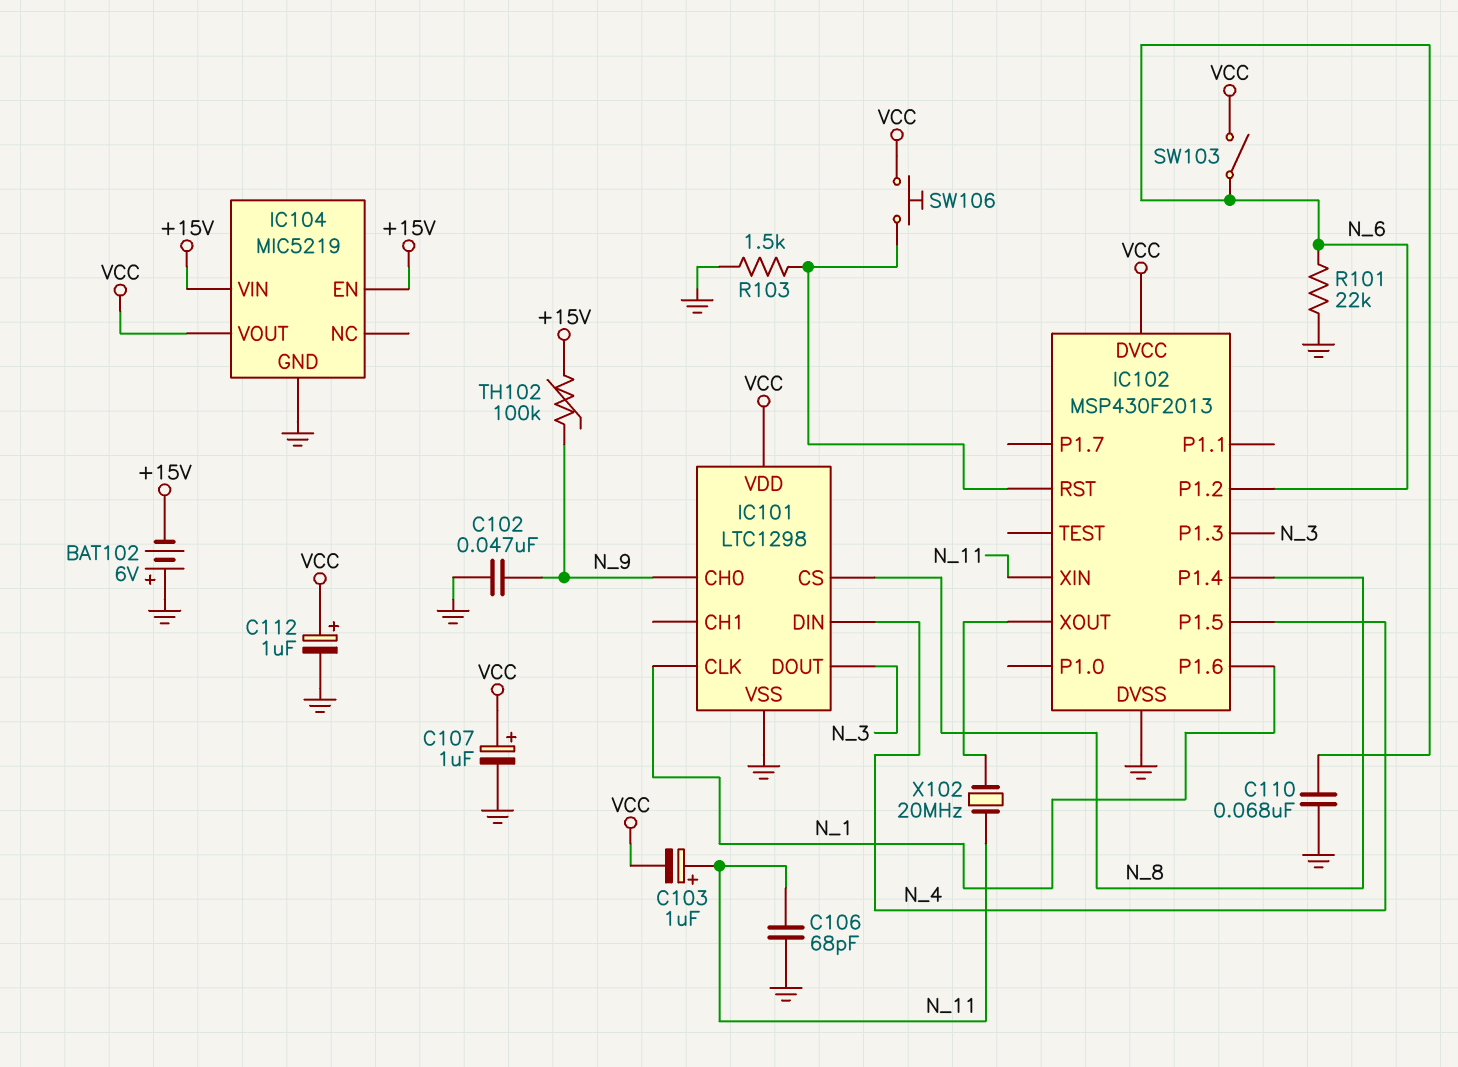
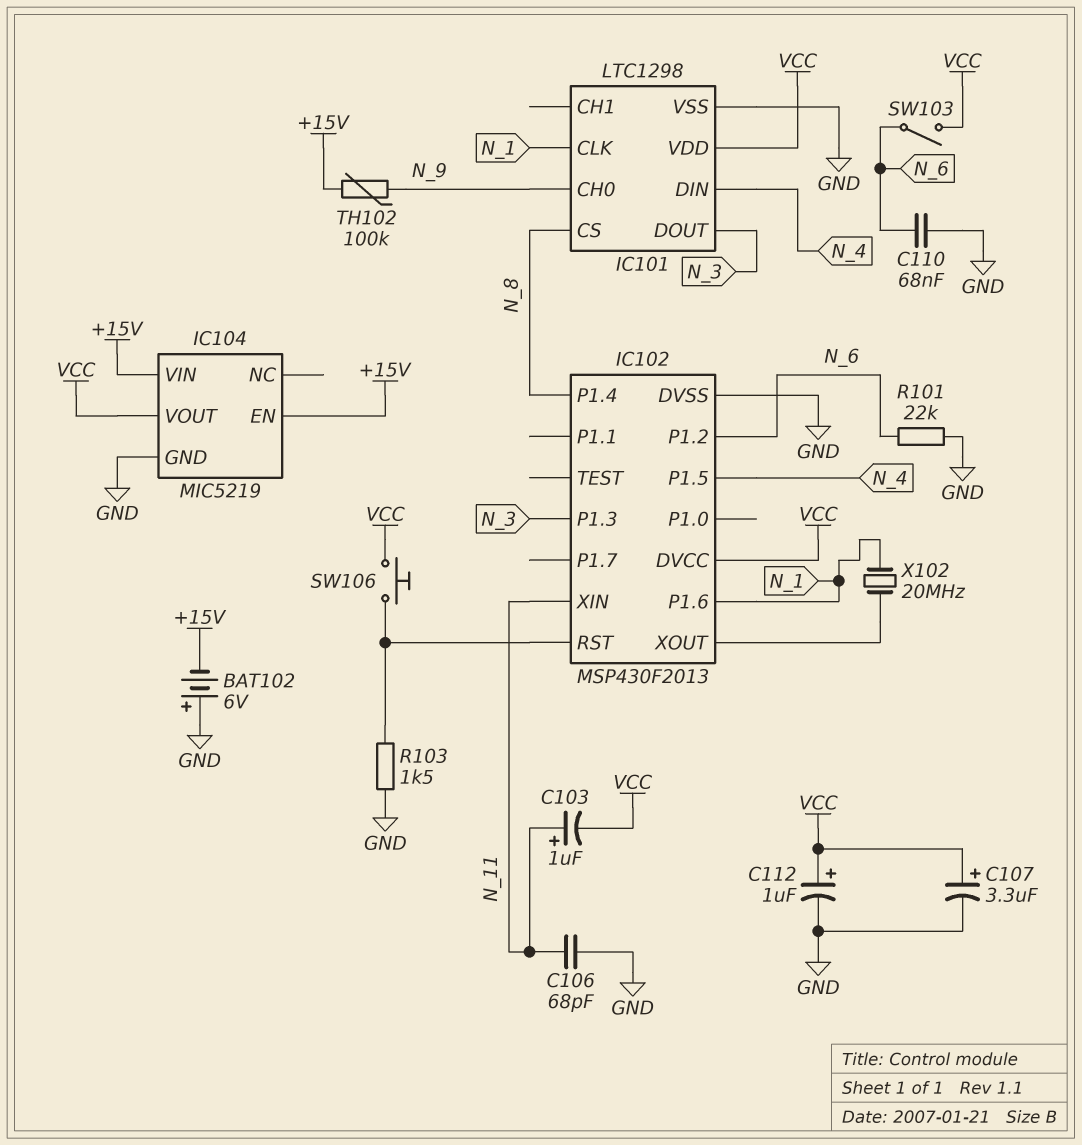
C102: 47nF (GND, N_9) -> none
C107: 1uF (plus VCC, minus GND) -> 3.3uF (plus VCC, minus GND)
X102: 20MHz (IC102/XOUT, N_11) -> 20MHz (IC102/XOUT, N_1)

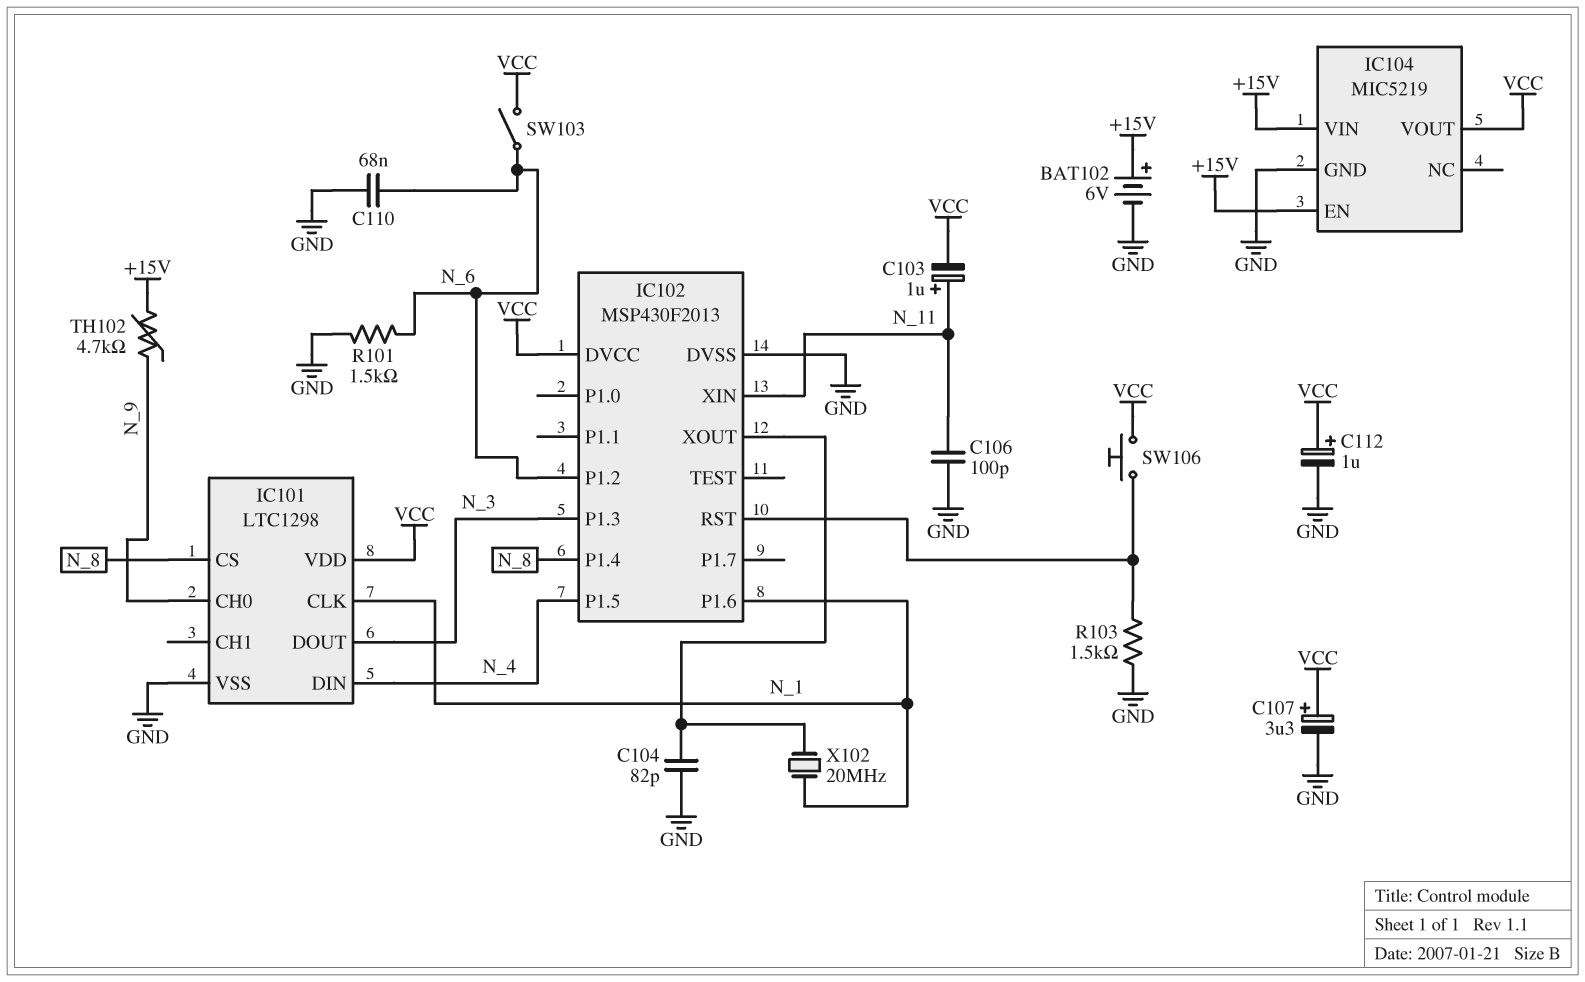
BAT102: 6V (plus GND, minus +15V) -> 6V (plus +15V, minus GND)
C104: none -> 82pF (GND, IC102/XOUT)
C106: 68pF (GND, N_11) -> 100pF (GND, N_11)
R101: 22k (GND, N_6) -> 1.5k (GND, N_6)
TH102: 100k (+15V, N_9) -> 4.7k (+15V, N_9)

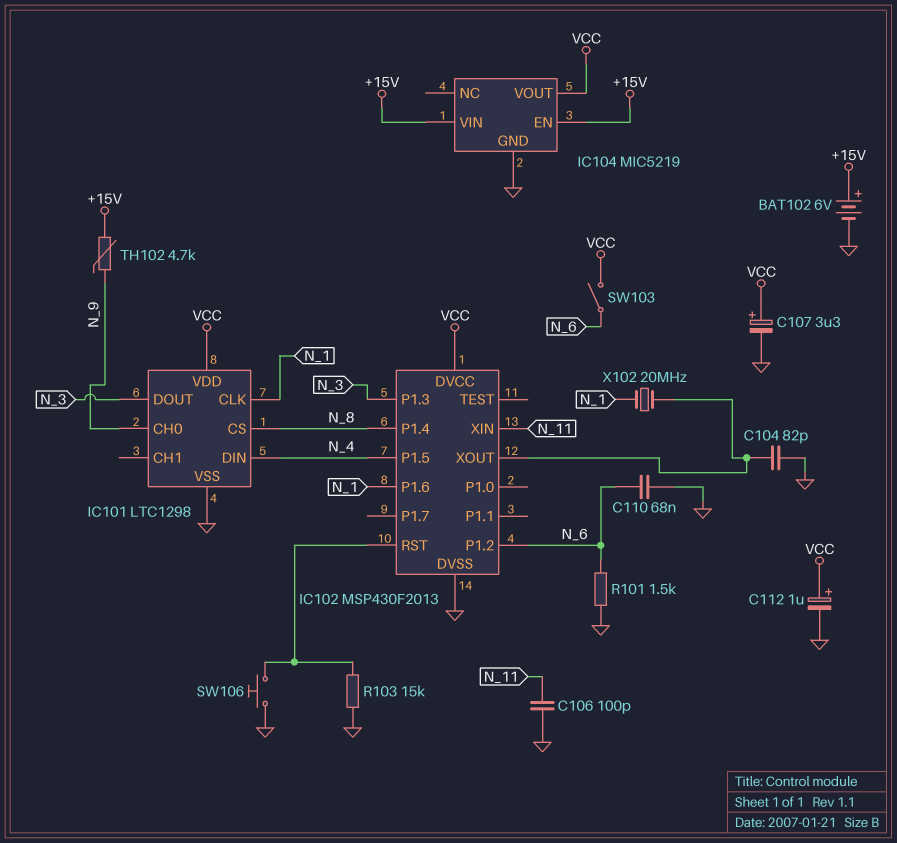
C103: 1uF (plus N_11, minus VCC) -> none
R103: 1.5k (GND, IC102/RST) -> 15k (GND, IC102/RST)
SW106: button (IC102/RST, VCC) -> button (GND, IC102/RST)

